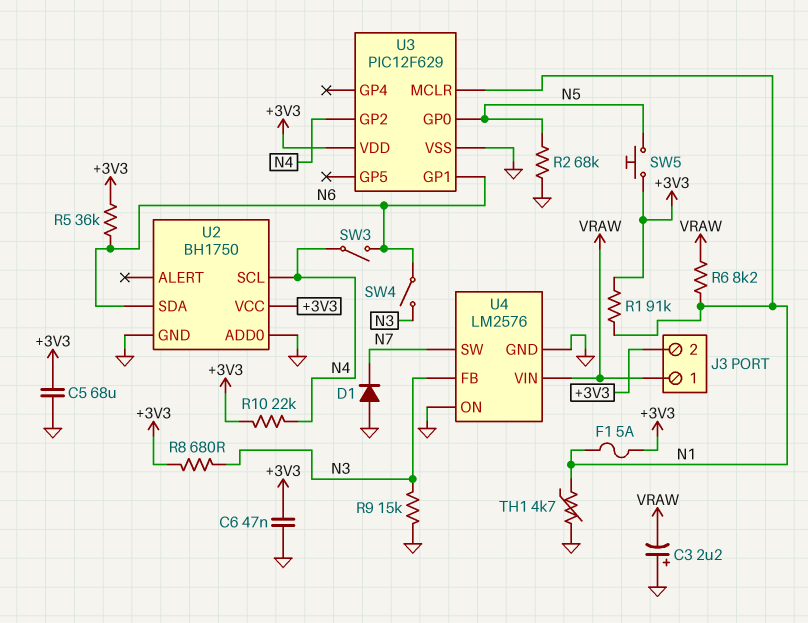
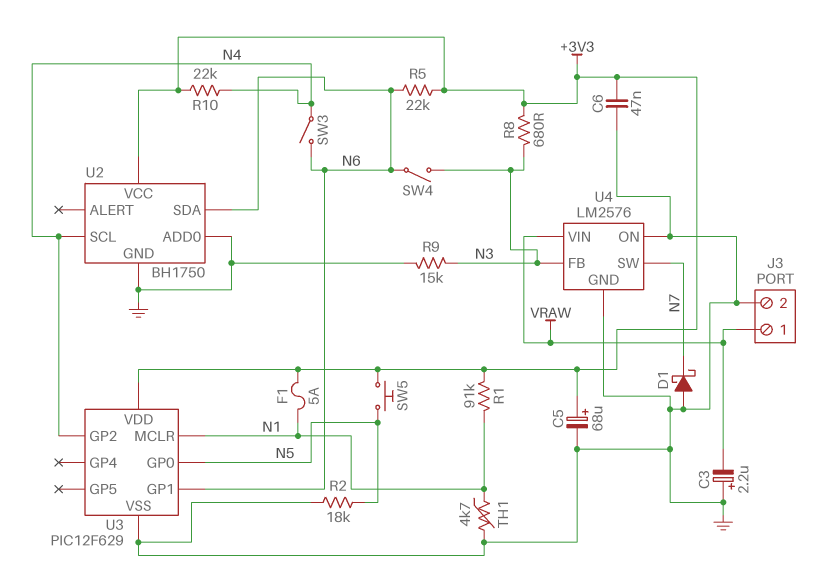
C5: 68uF (+3V3, GND) -> 68uF (plus +3V3, minus GND)
D1: diode (A GND, K N7) -> schottky (A GND, K N7)
J3 pin 2: +3V3 -> GND
R2: 68k (GND, N5) -> 18k (GND, N5)
R5: 36k (+3V3, N6) -> 22k (+3V3, N6)
R6: 8.2k (N1, VRAW) -> none

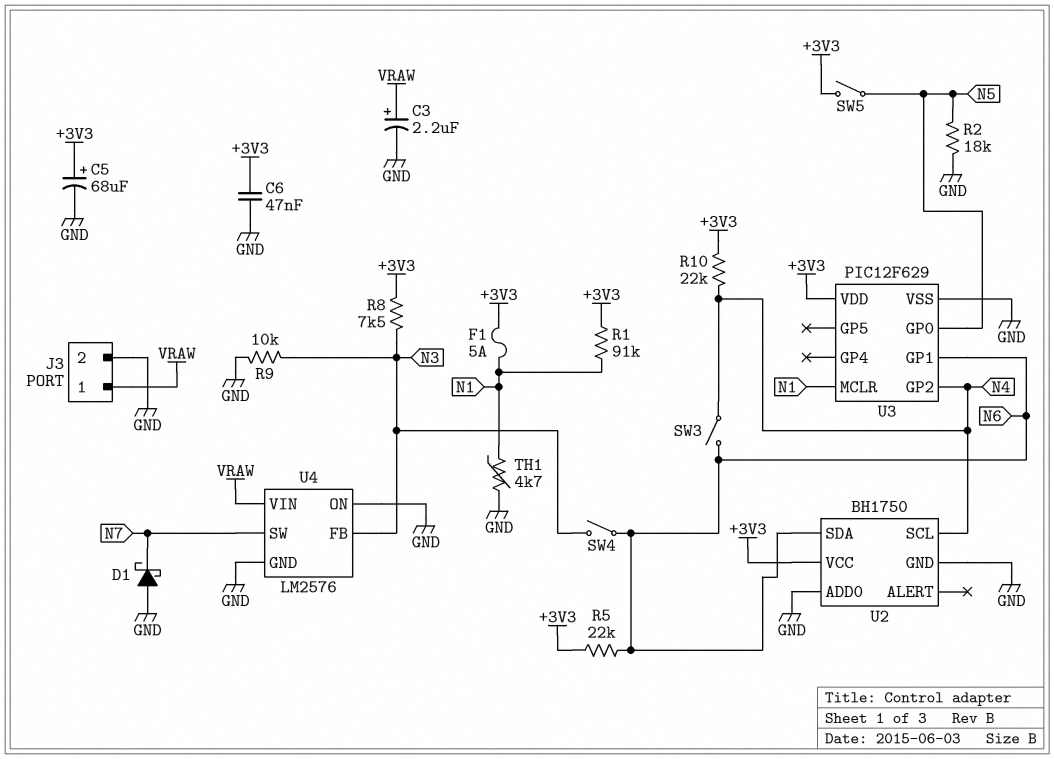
C3: 2.2uF (plus GND, minus VRAW) -> 2.2uF (plus VRAW, minus GND)
R8: 680 (+3V3, N3) -> 7.5k (+3V3, N3)
R9: 15k (GND, N3) -> 10k (GND, N3)
SW5: button (+3V3, N5) -> switch (+3V3, N5)

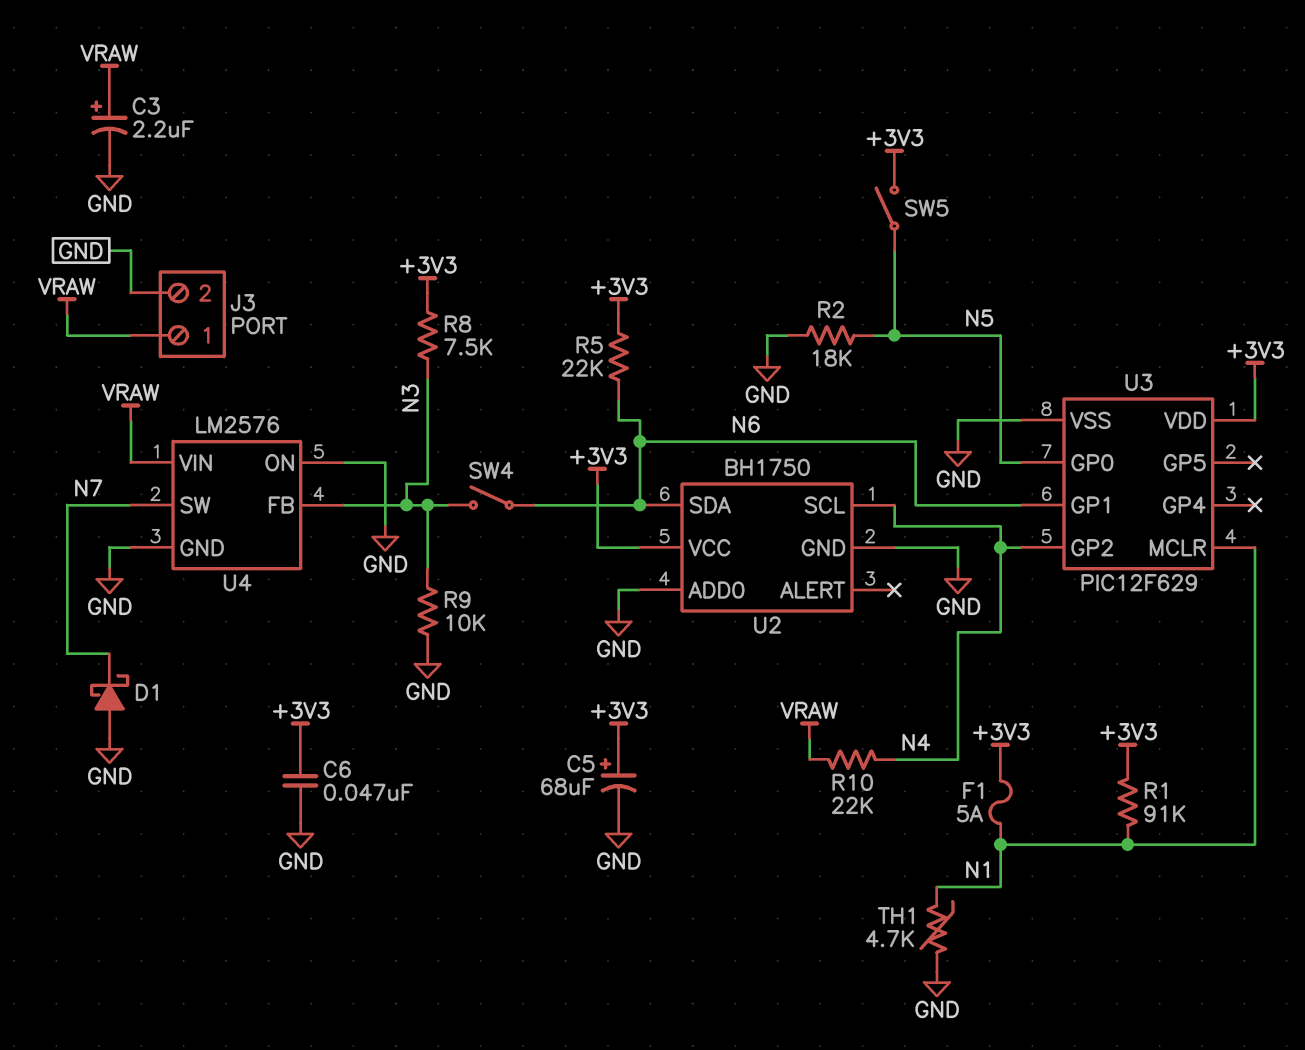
R10: 22k (+3V3, N4) -> 22k (N4, VRAW)
SW3: switch (N4, N6) -> none

